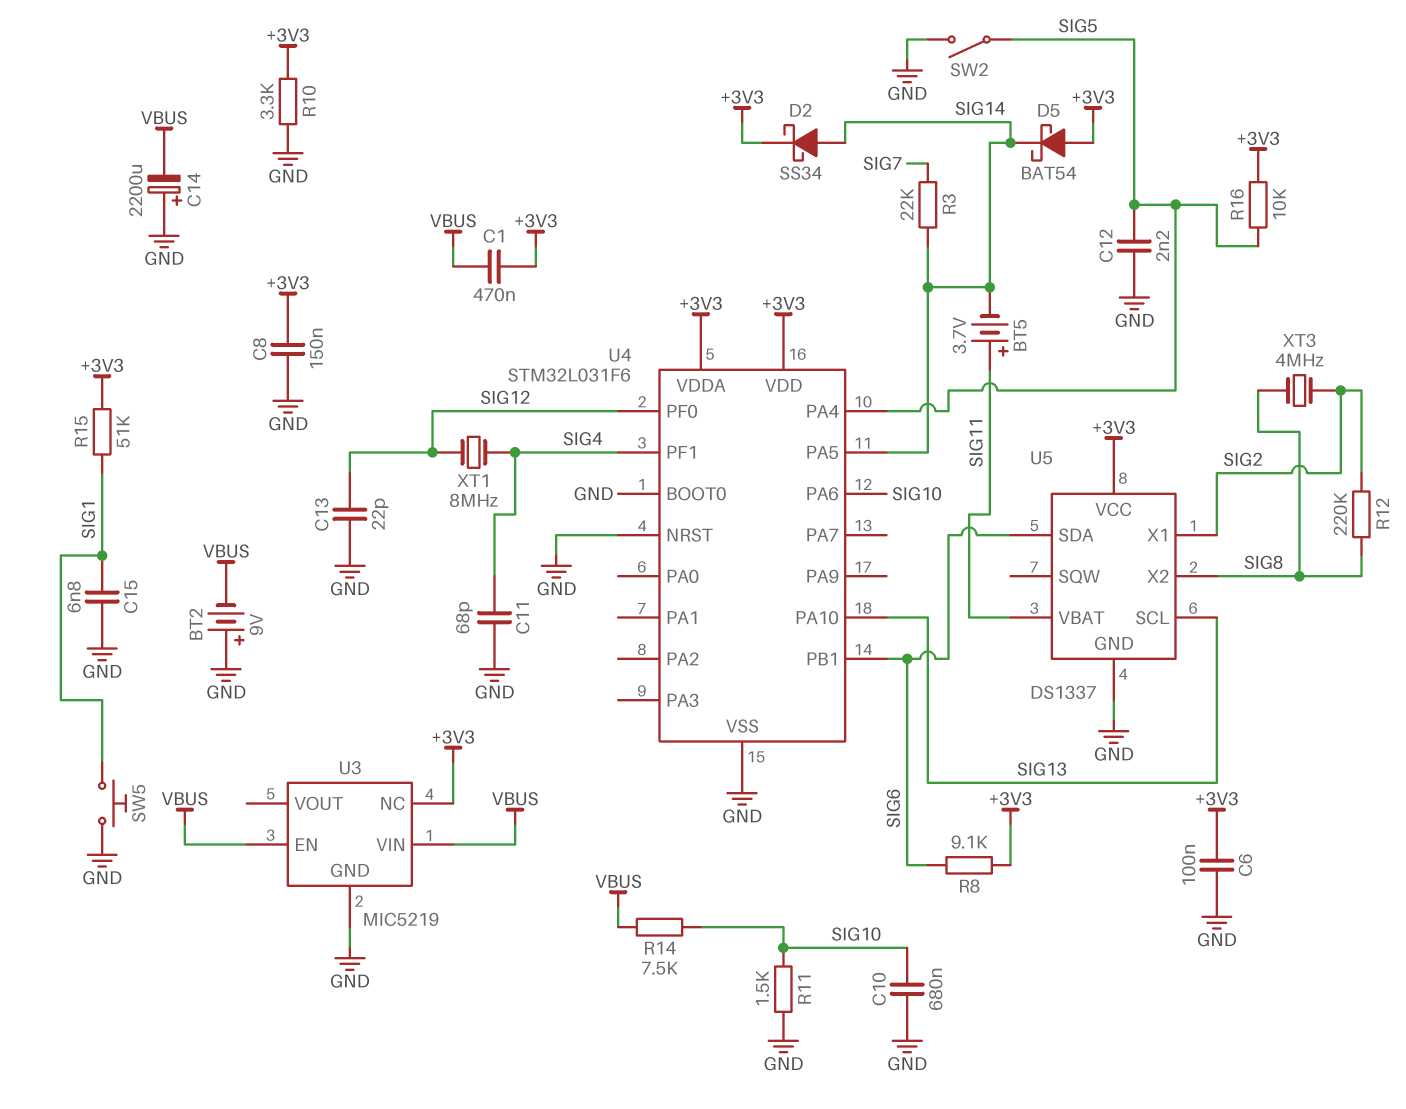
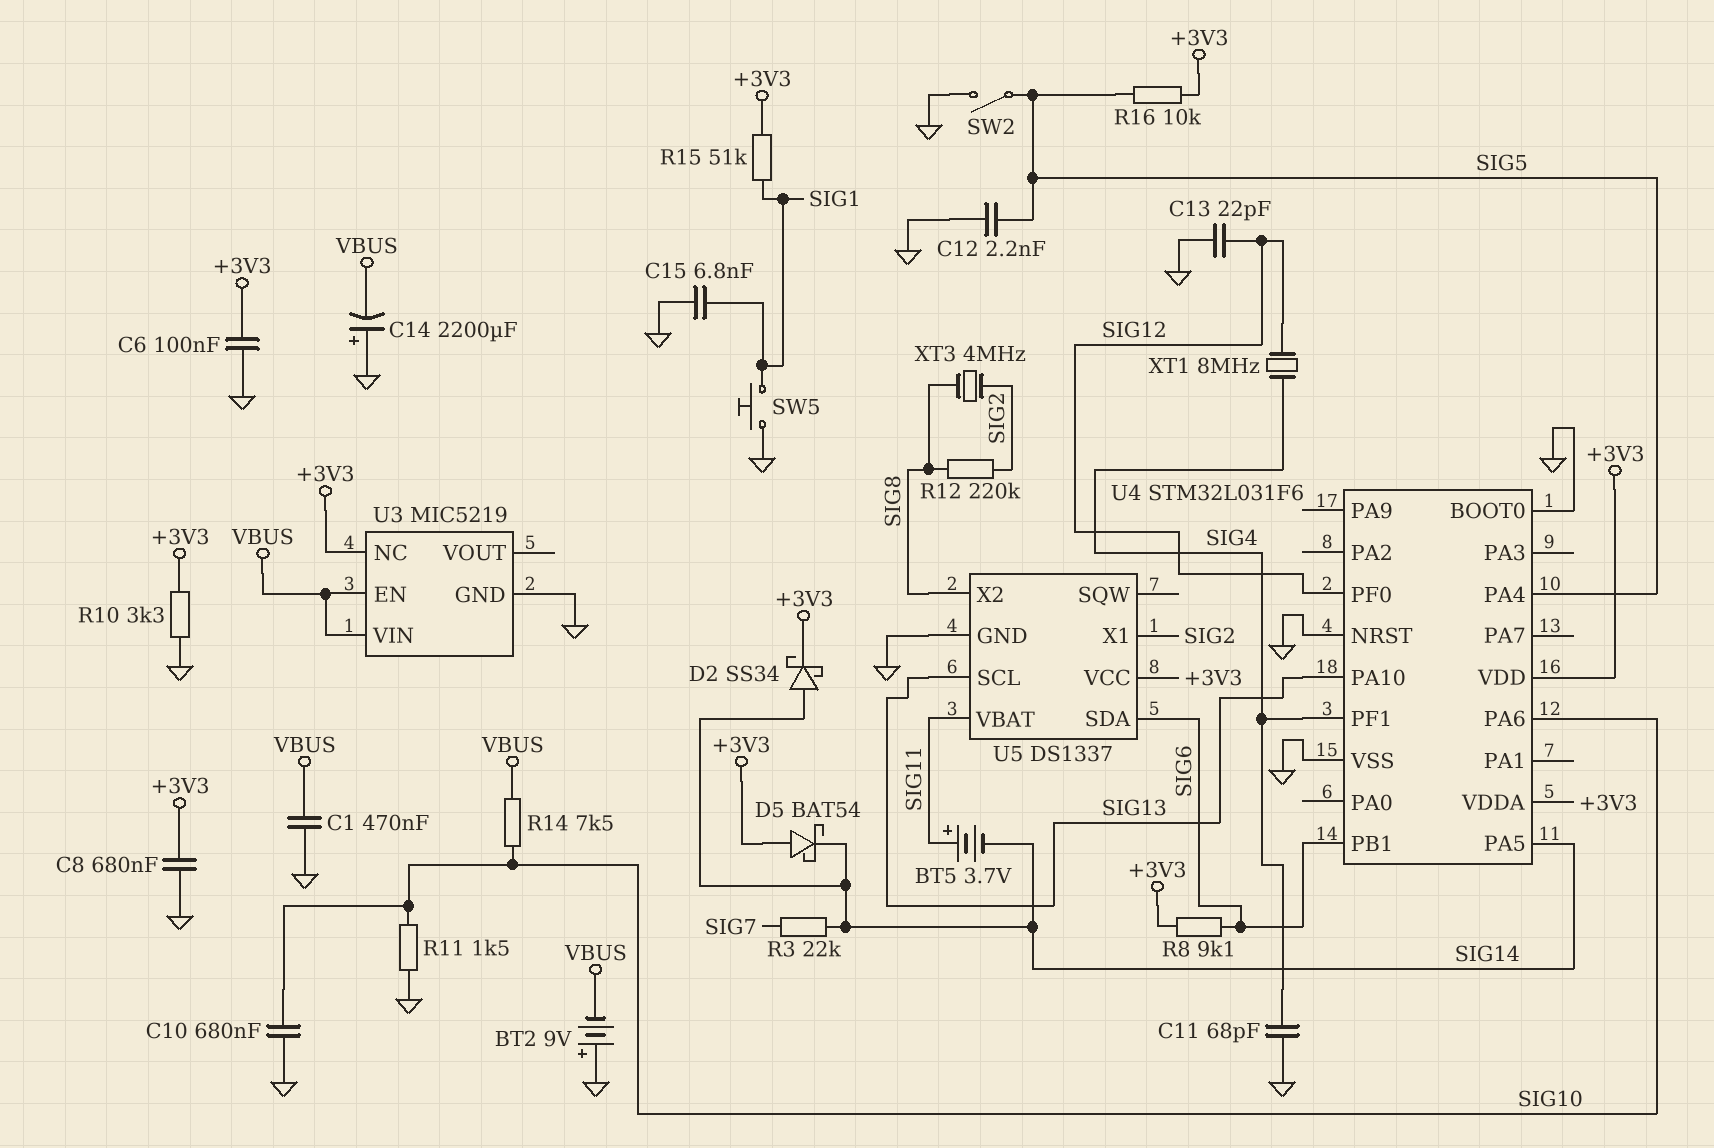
C1: 470nF (+3V3, VBUS) -> 470nF (GND, VBUS)
C8: 150nF (+3V3, GND) -> 680nF (+3V3, GND)

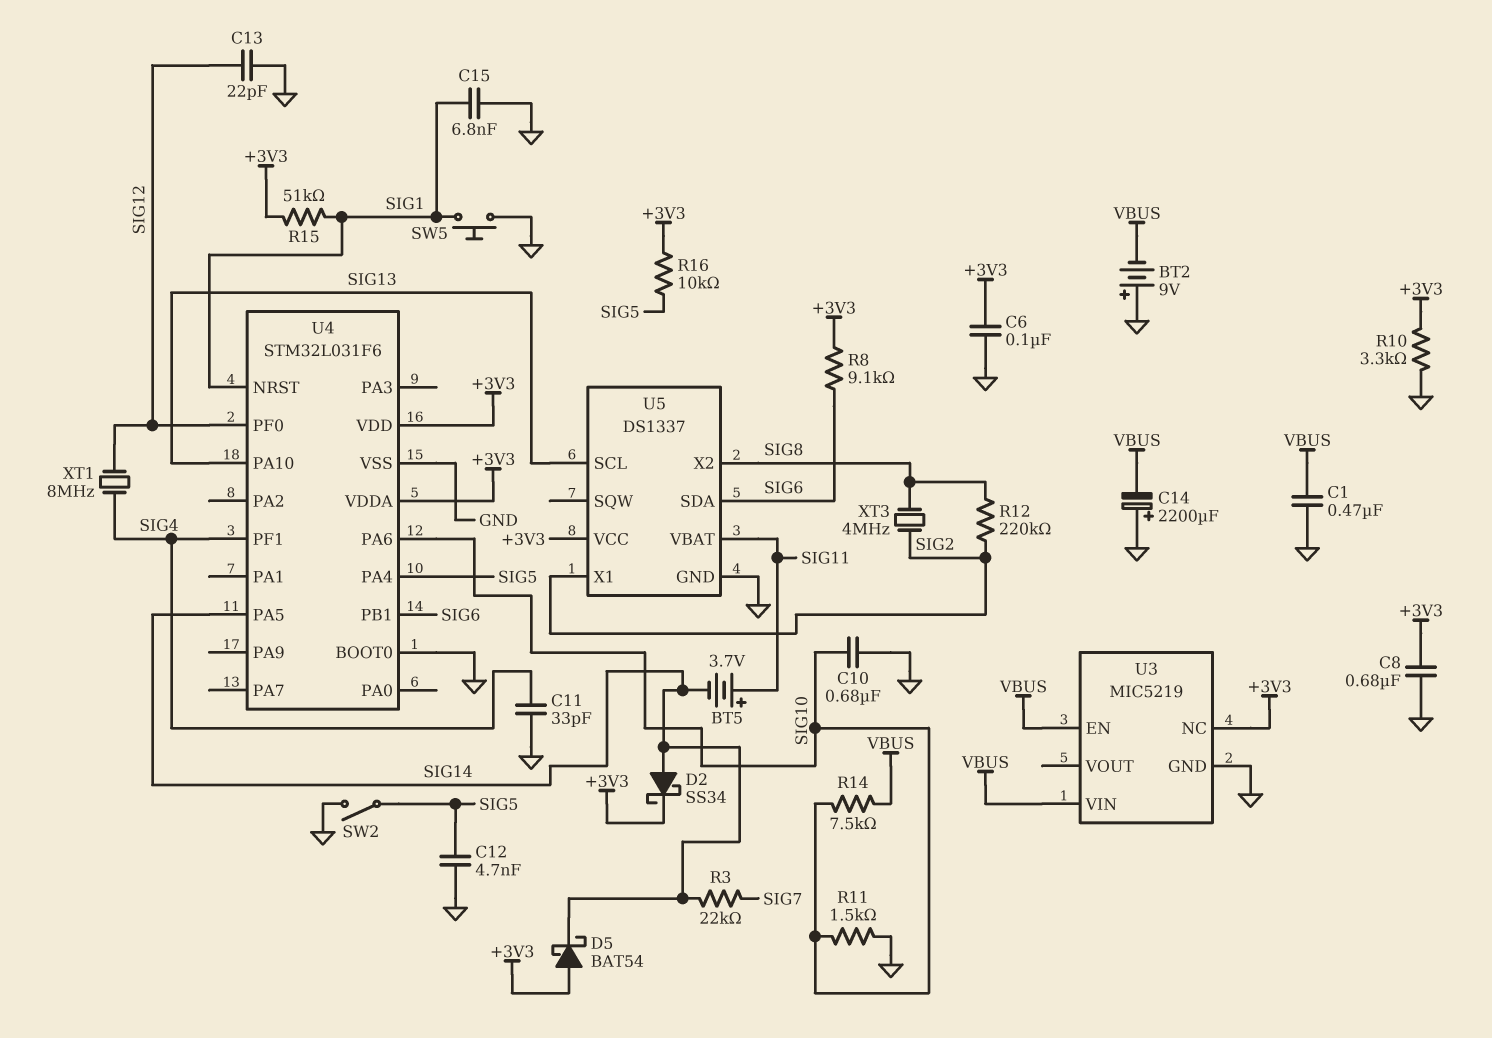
C11: 68pF (GND, SIG4) -> 33pF (GND, SIG4)
C12: 2.2nF (GND, SIG5) -> 4.7nF (GND, SIG5)
U4 pin NRST: GND -> SIG1

